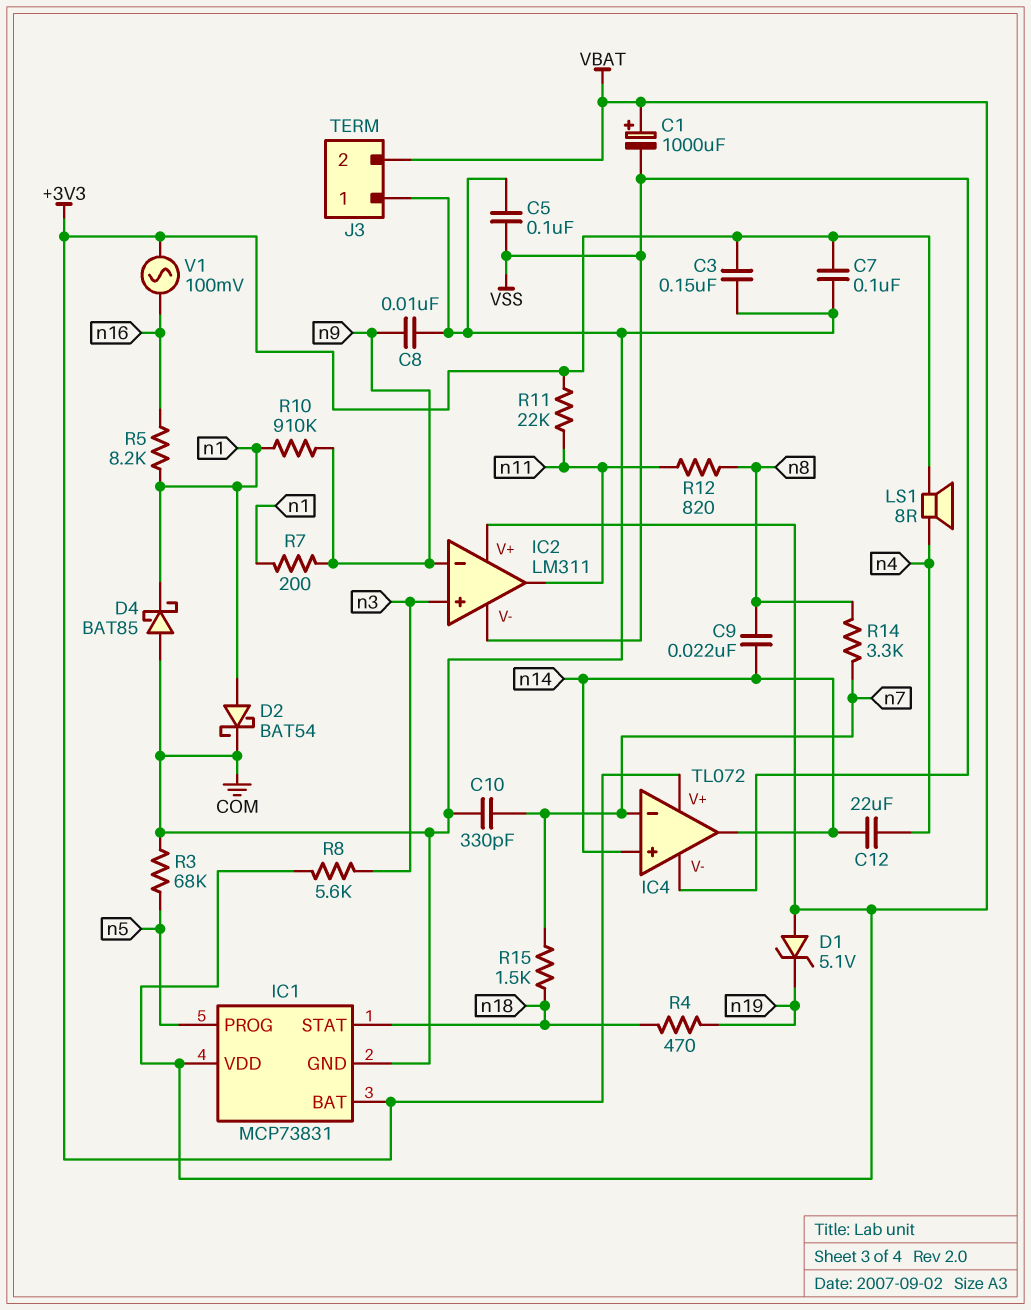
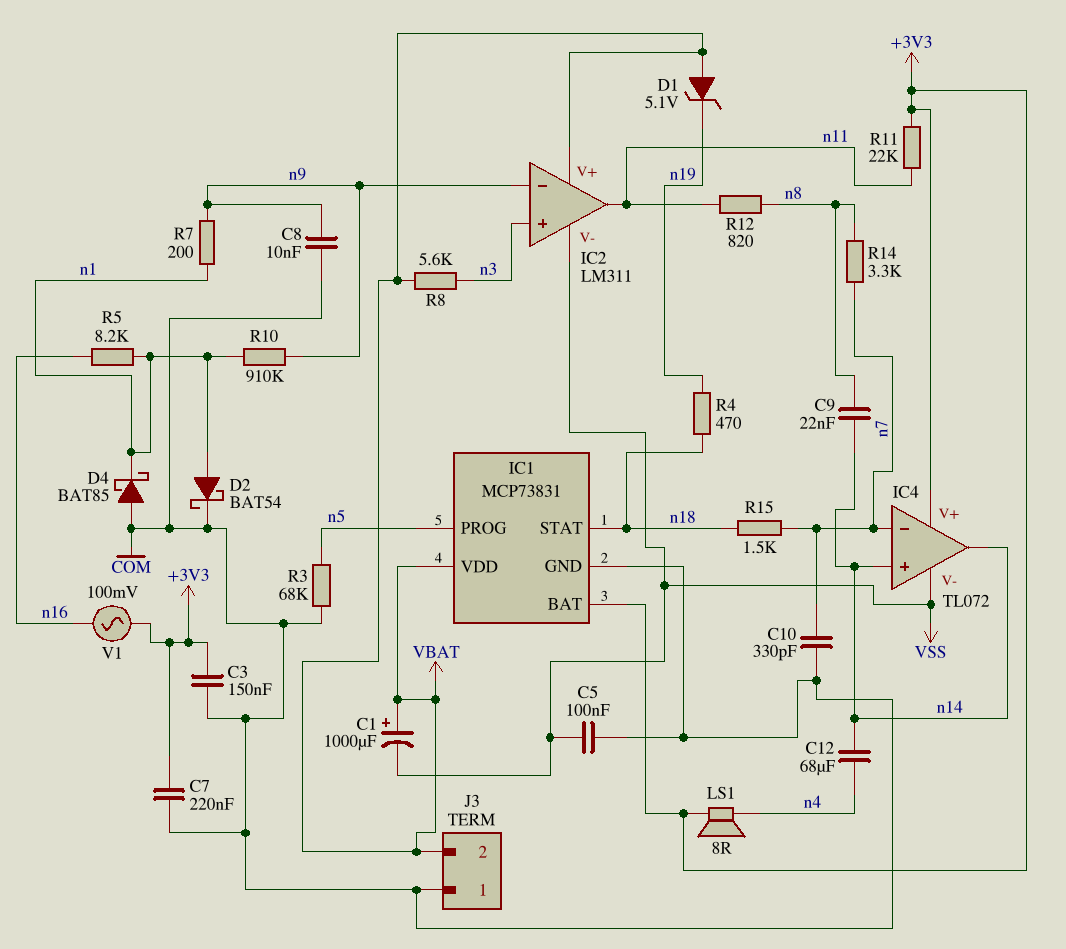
C7: 100nF (+3V3, COM) -> 220nF (+3V3, COM)
C12: 22uF (n4, n14) -> 68uF (n4, n14)

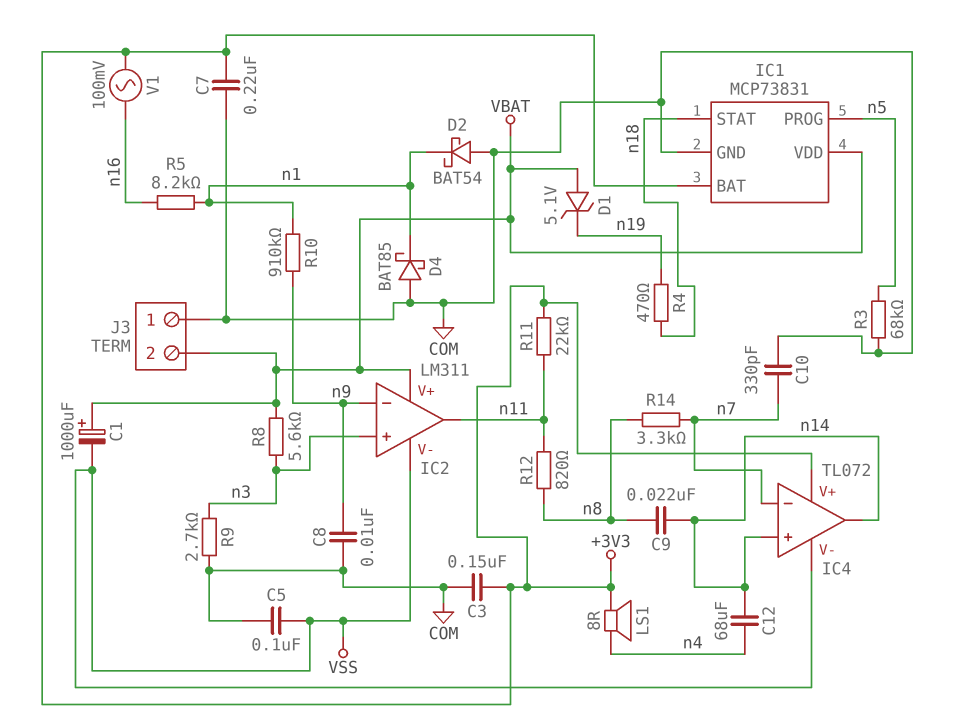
D2: schottky BAT54 (A n1, K COM) -> schottky BAT54 (A COM, K n1)
R7: 200 (n1, n9) -> none
R9: none -> 2.7k (COM, n3)
R15: 1.5k (n7, n18) -> none

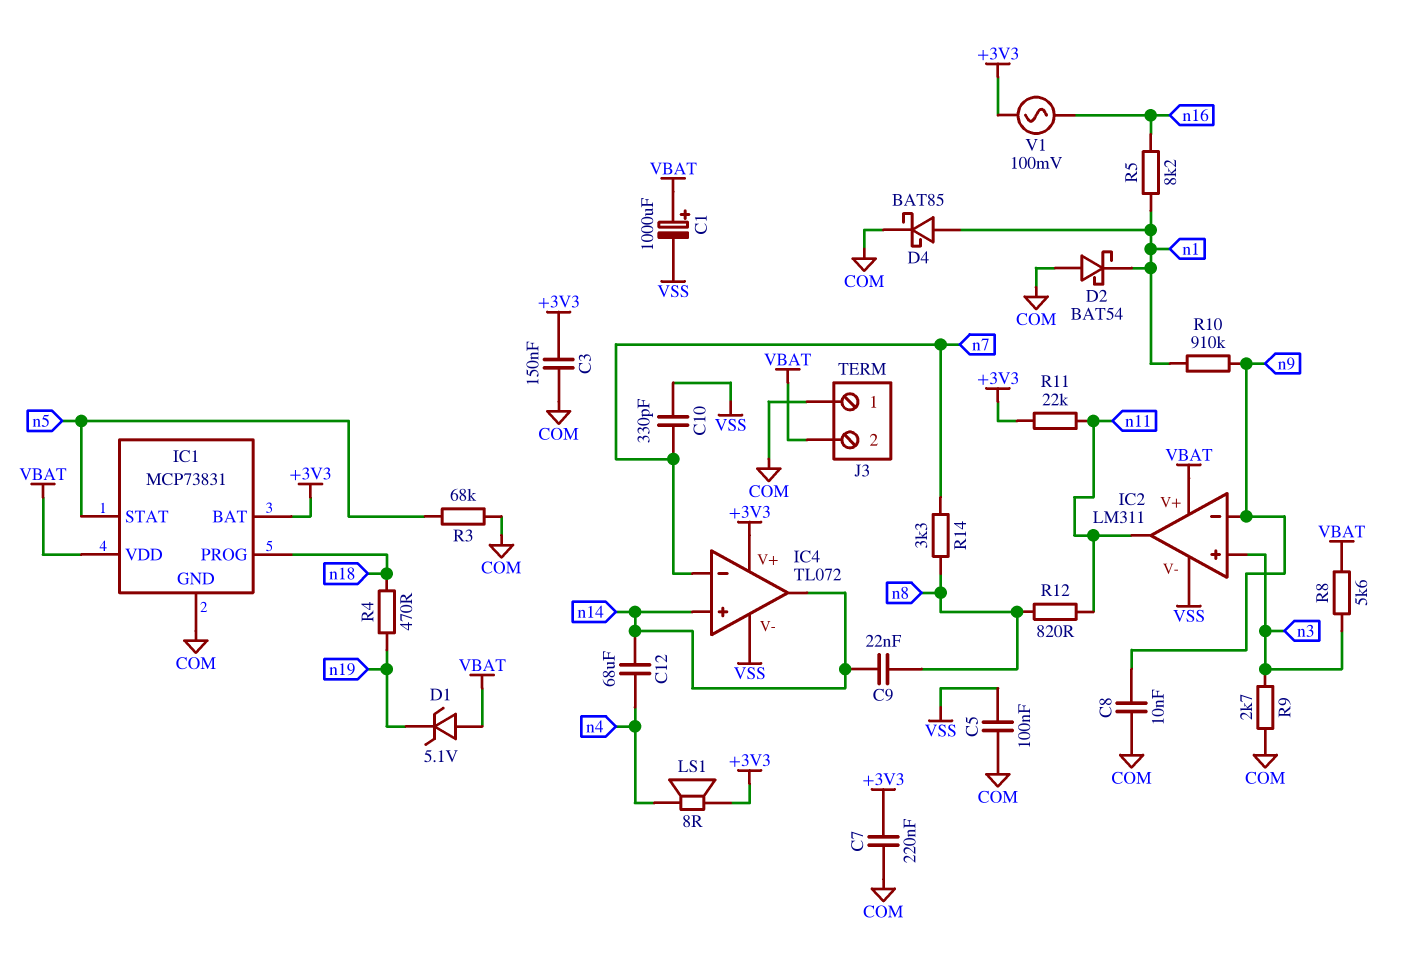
C10: 330pF (COM, n7) -> 330pF (VSS, n7)
D4: schottky BAT85 (A COM, K n1) -> schottky BAT85 (A n1, K COM)
IC1 pin PROG: n5 -> n18
IC1 pin STAT: n18 -> n5

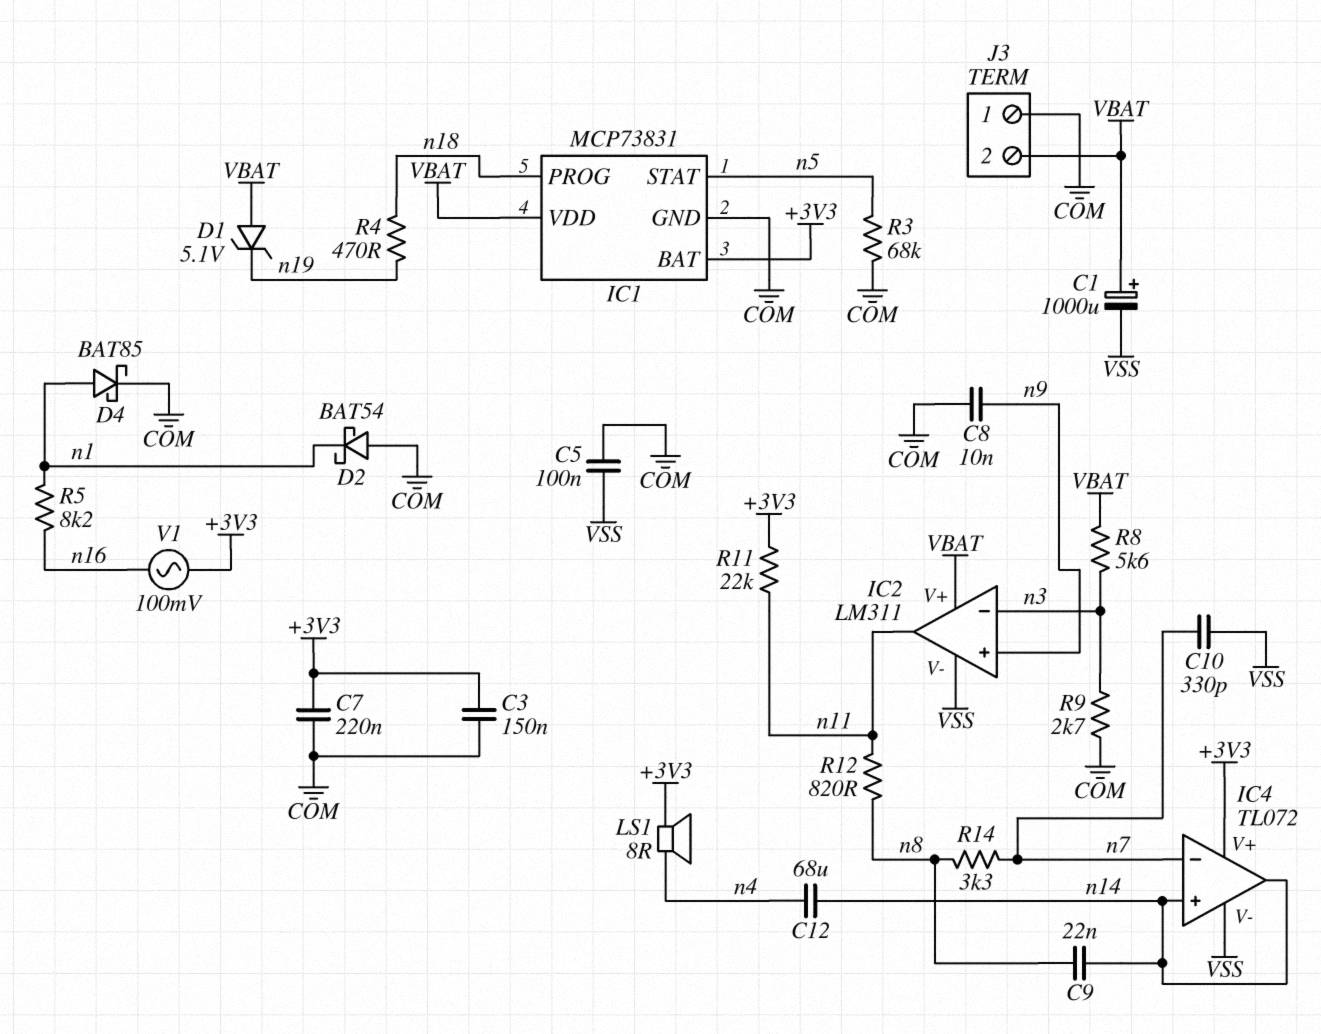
IC2 pin in+: n3 -> n9
IC2 pin in-: n9 -> n3
R10: 910k (n1, n9) -> none

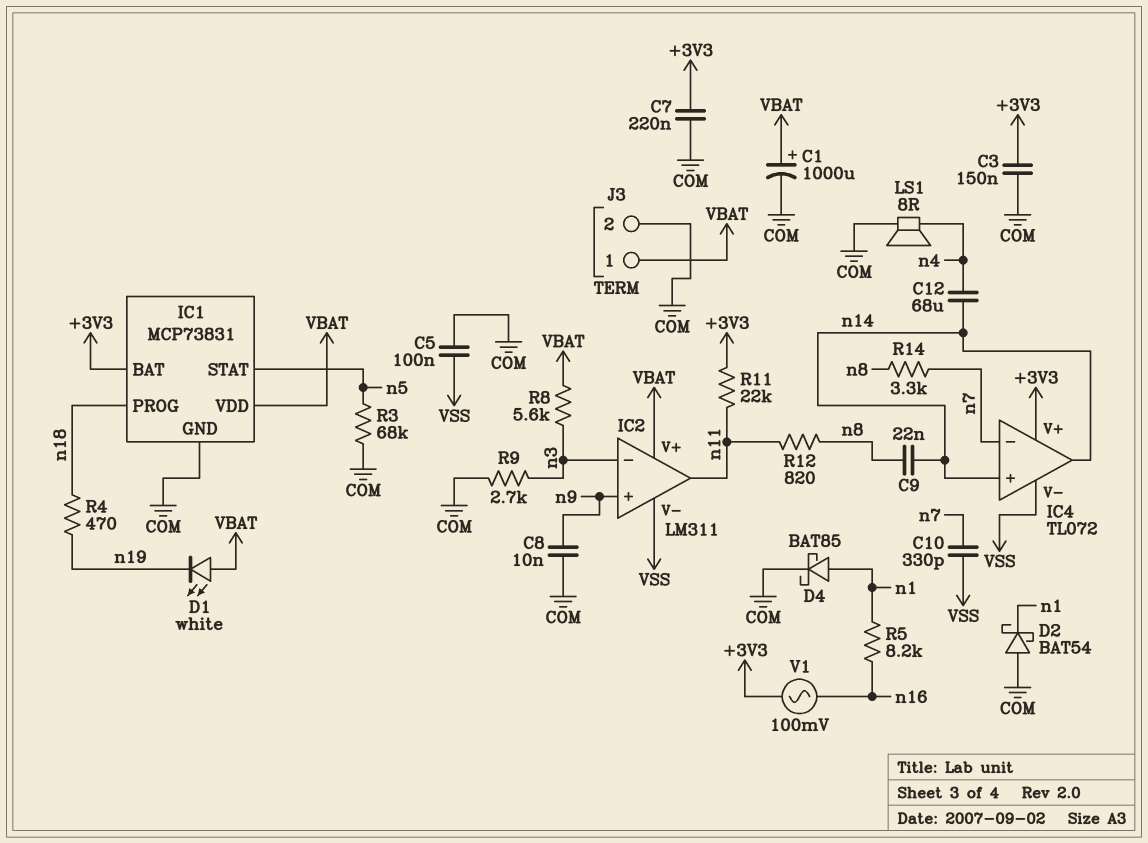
C1: 1000uF (plus VBAT, minus VSS) -> 1000uF (plus VBAT, minus COM)
D1: zener 5.1V (A VBAT, K n19) -> LED white (A VBAT, K n19)
J3 pin 1: COM -> VBAT
J3 pin 2: VBAT -> COM
LS1: speaker 8R (+3V3, n4) -> speaker 8R (COM, n4)

